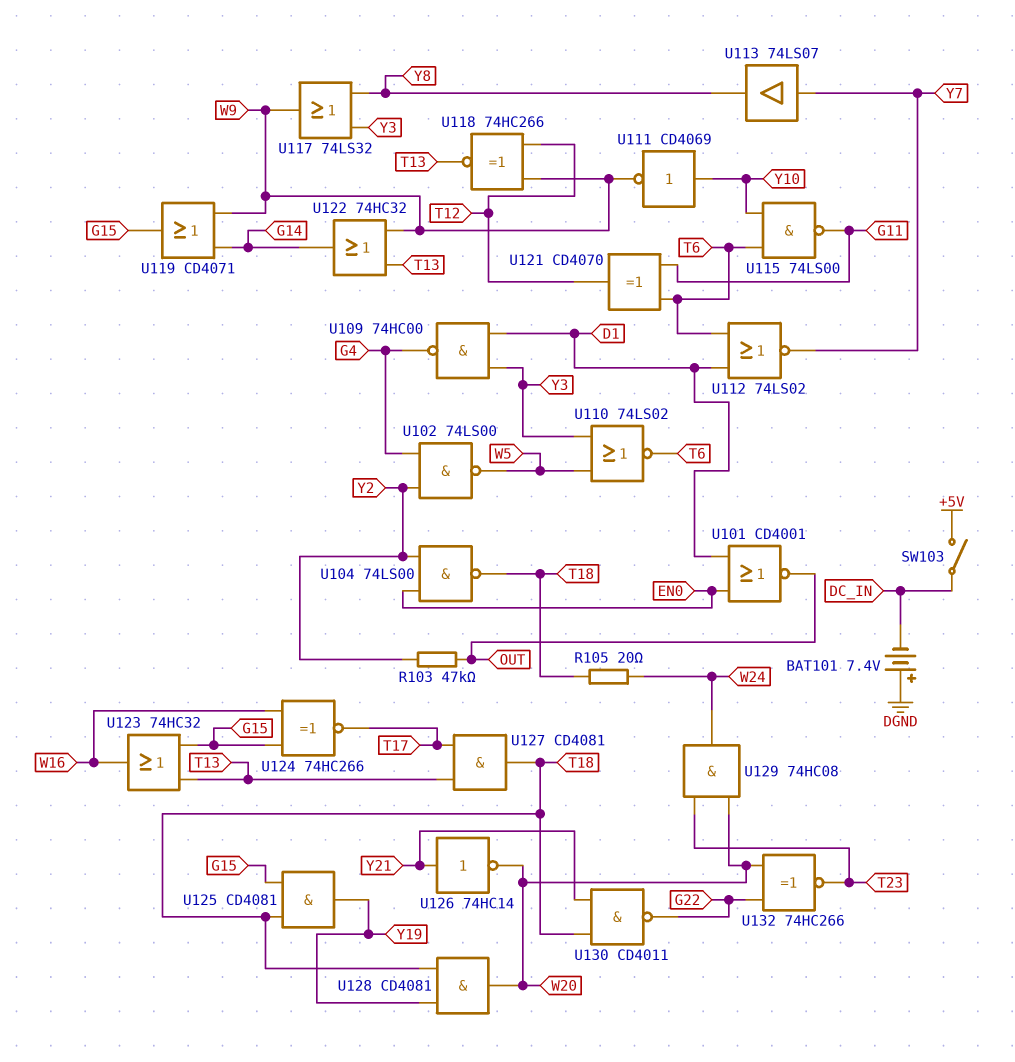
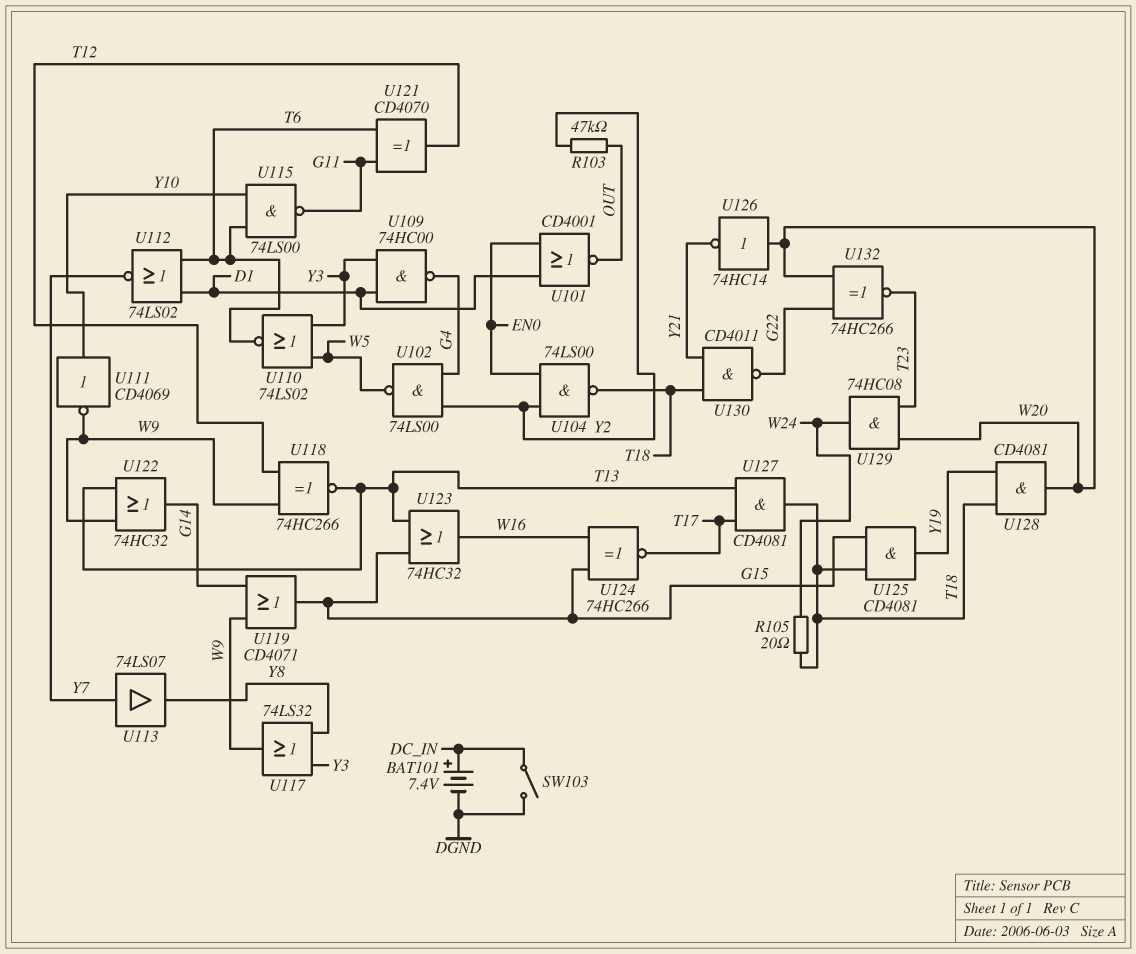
BAT101: 7.4V (plus DGND, minus DC_IN) -> 7.4V (plus DC_IN, minus DGND)
SW103: switch (+5V, DC_IN) -> switch (DC_IN, DGND)
U126: NOT 74HC14 (in Y21, out W20) -> NOT 74HC14 (in W20, out Y21)

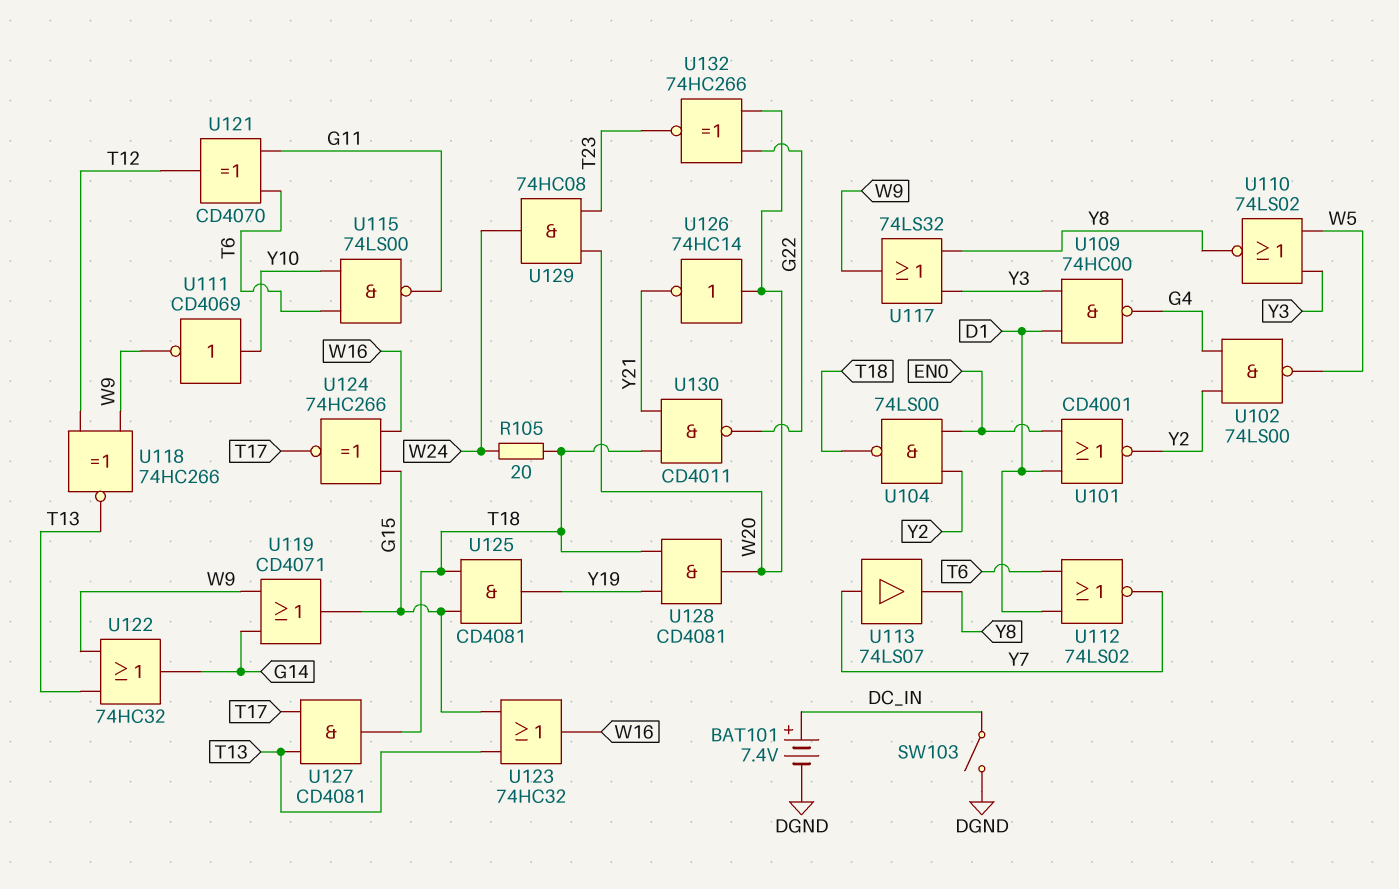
R103: 47k (OUT, Y2) -> none
U101: NOR CD4001 (in D1, in EN0, out OUT) -> NOR CD4001 (in D1, in EN0, out Y2)
U110: NOR 74LS02 (in W5, in Y3, out T6) -> NOR 74LS02 (in W5, in Y3, out Y8)

